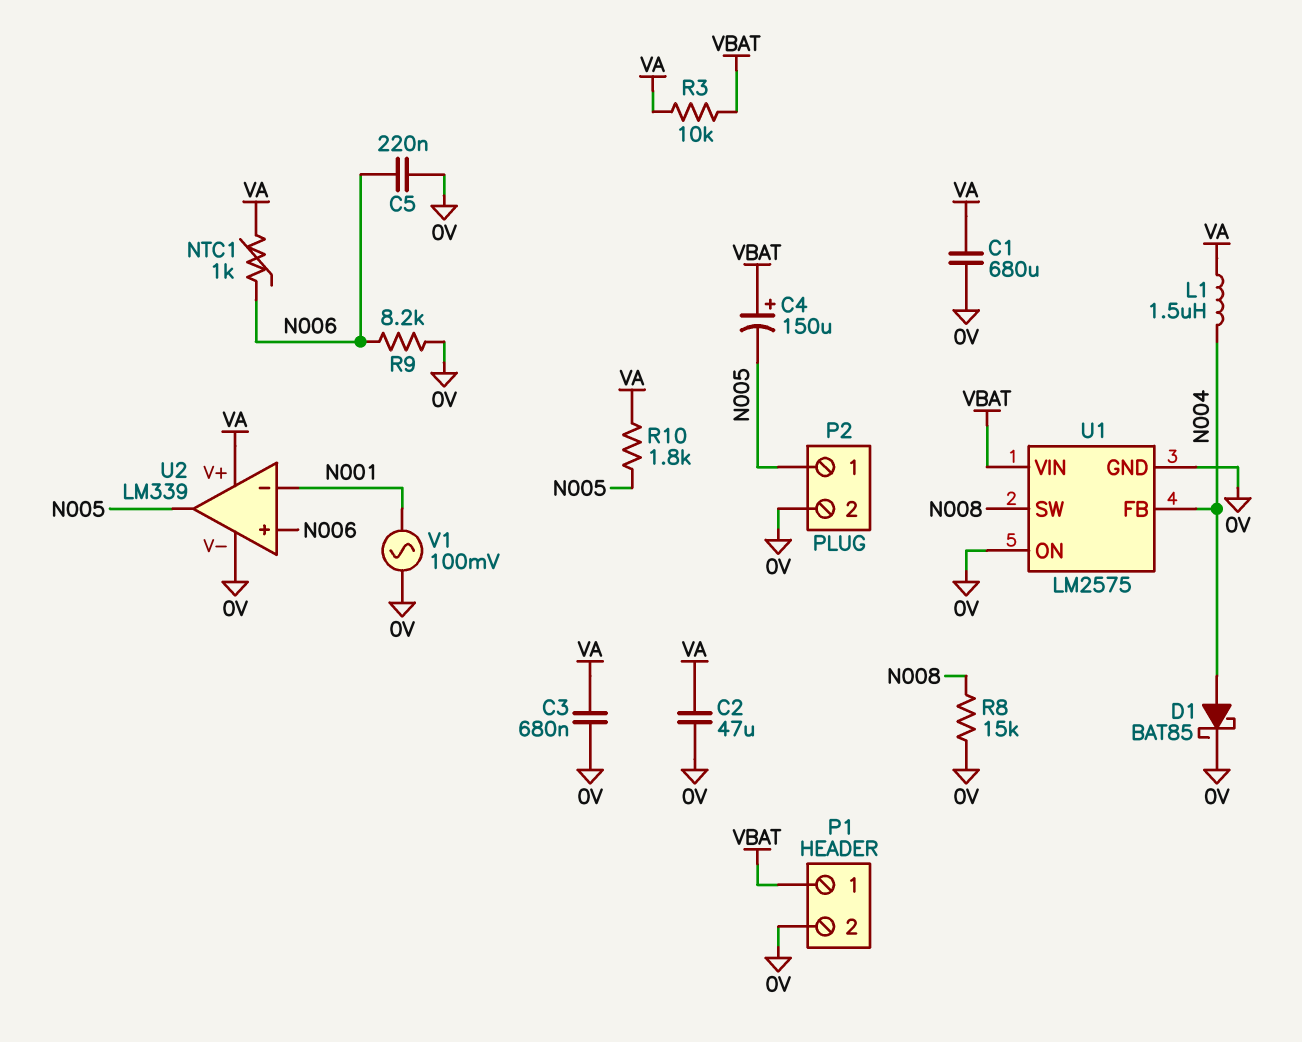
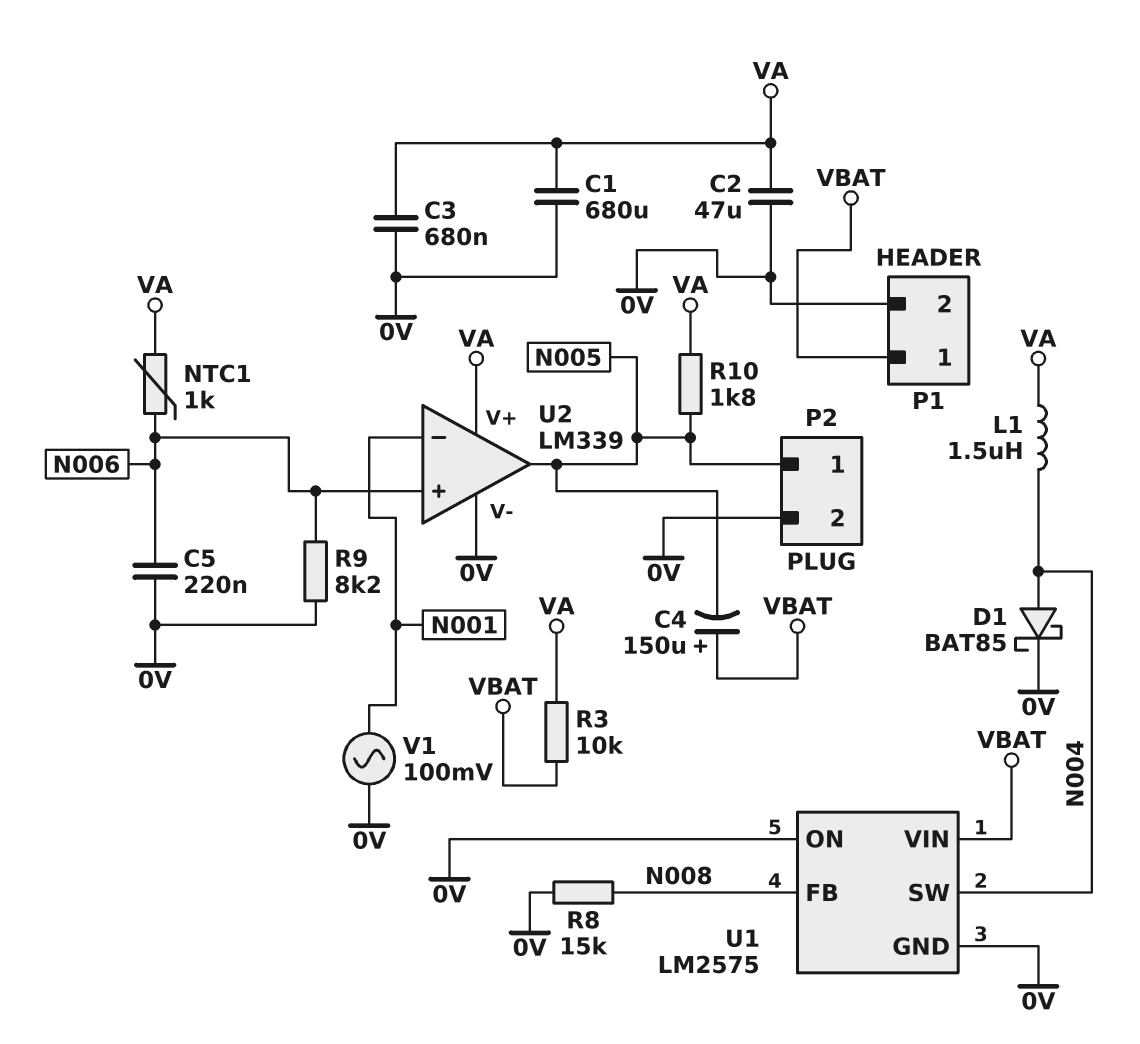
U1 pin FB: N004 -> N008
U1 pin SW: N008 -> N004

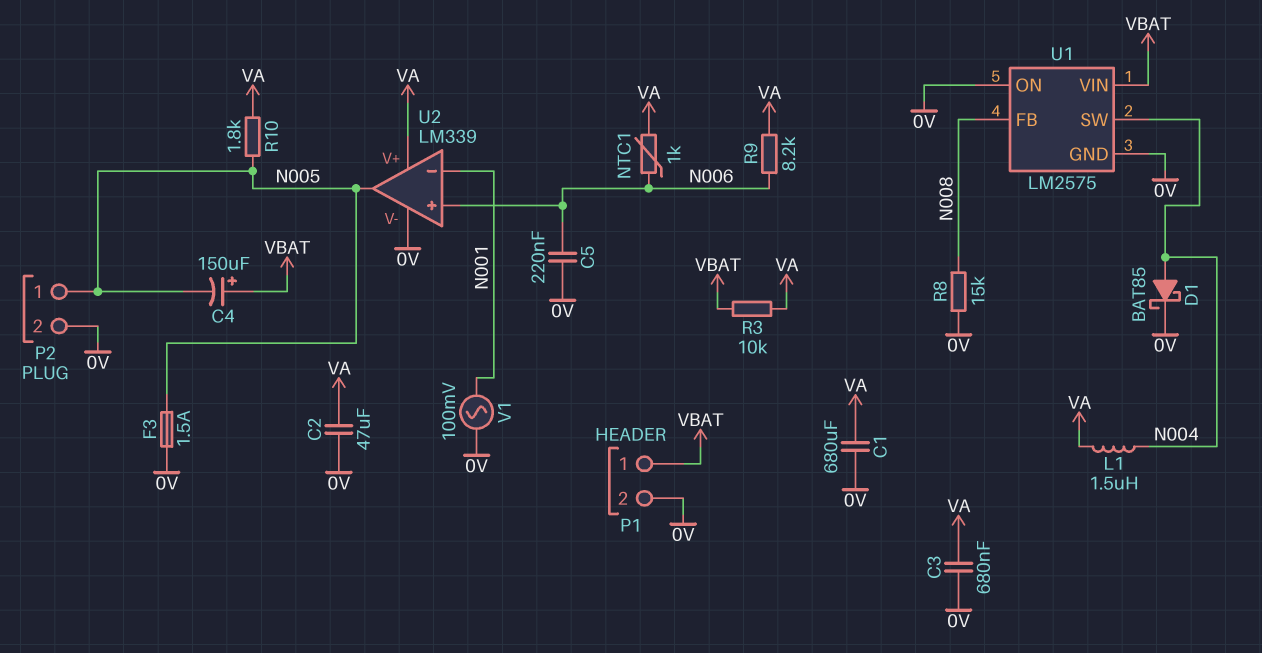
F3: none -> 1.5A (0V, N005)
R9: 8.2k (0V, N006) -> 8.2k (N006, VA)

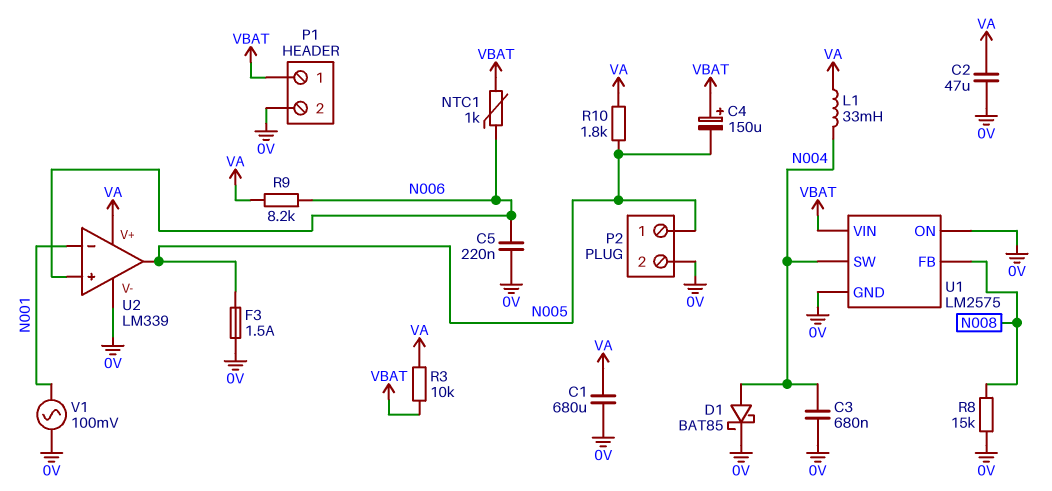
C3: 680nF (0V, VA) -> 680nF (0V, N004)
L1: 1.5uH (N004, VA) -> 33mH (N004, VA)
NTC1: 1k (N006, VA) -> 1k (N006, VBAT)

